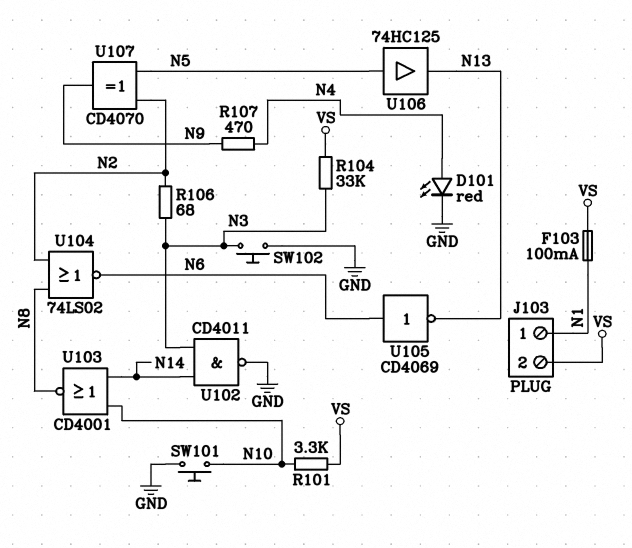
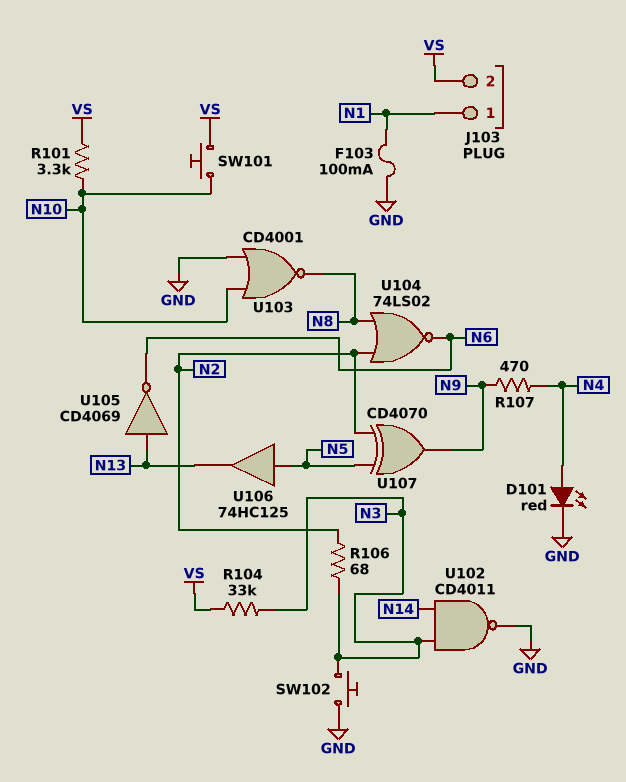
F103: 100mA (N1, VS) -> 100mA (GND, N1)
SW101: button (GND, N10) -> button (N10, VS)
U103: NOR CD4001 (in N10, in N14, out N8) -> NOR CD4001 (in GND, in N10, out N8)
U105: NOT CD4069 (in N6, out N13) -> NOT CD4069 (in N13, out N6)

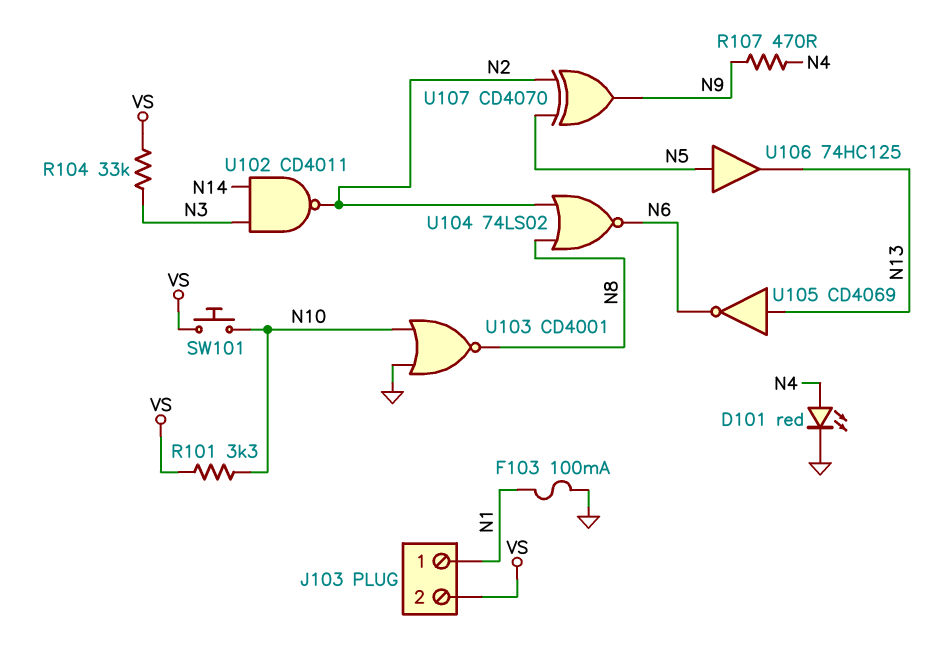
R106: 68 (N2, N3) -> none
SW102: button (GND, N3) -> none
U102: NAND CD4011 (in N3, in N14, out GND) -> NAND CD4011 (in N3, in N14, out N2)

